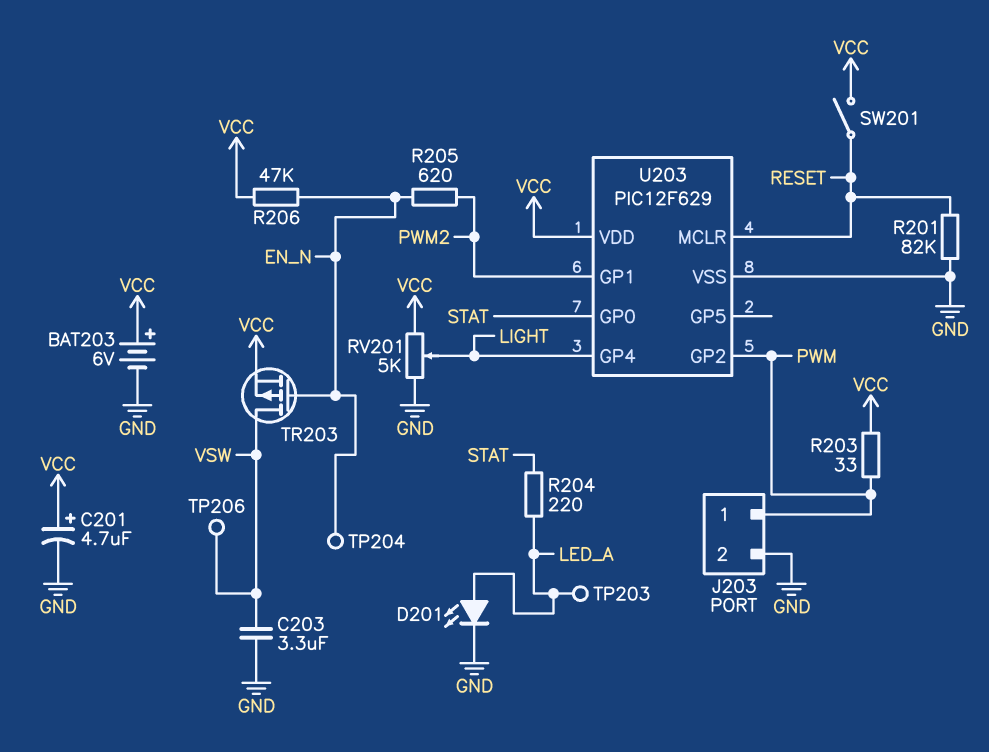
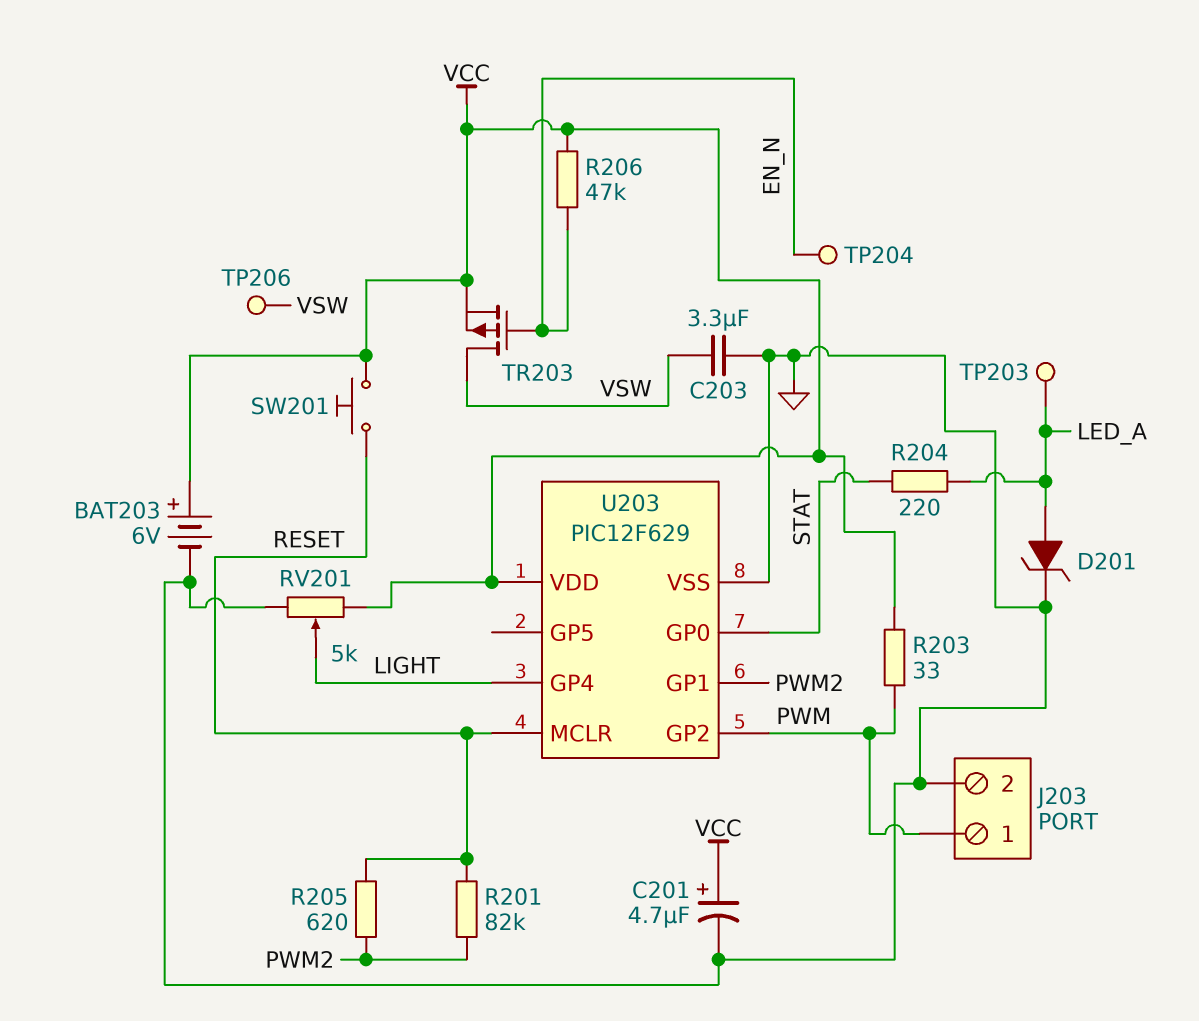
D201: LED (A LED_A, K GND) -> zener (A LED_A, K GND)
R201: 82k (GND, RESET) -> 82k (PWM2, RESET)
R205: 620 (EN_N, PWM2) -> 620 (PWM2, RESET)
SW201: switch (RESET, VCC) -> button (RESET, VCC)

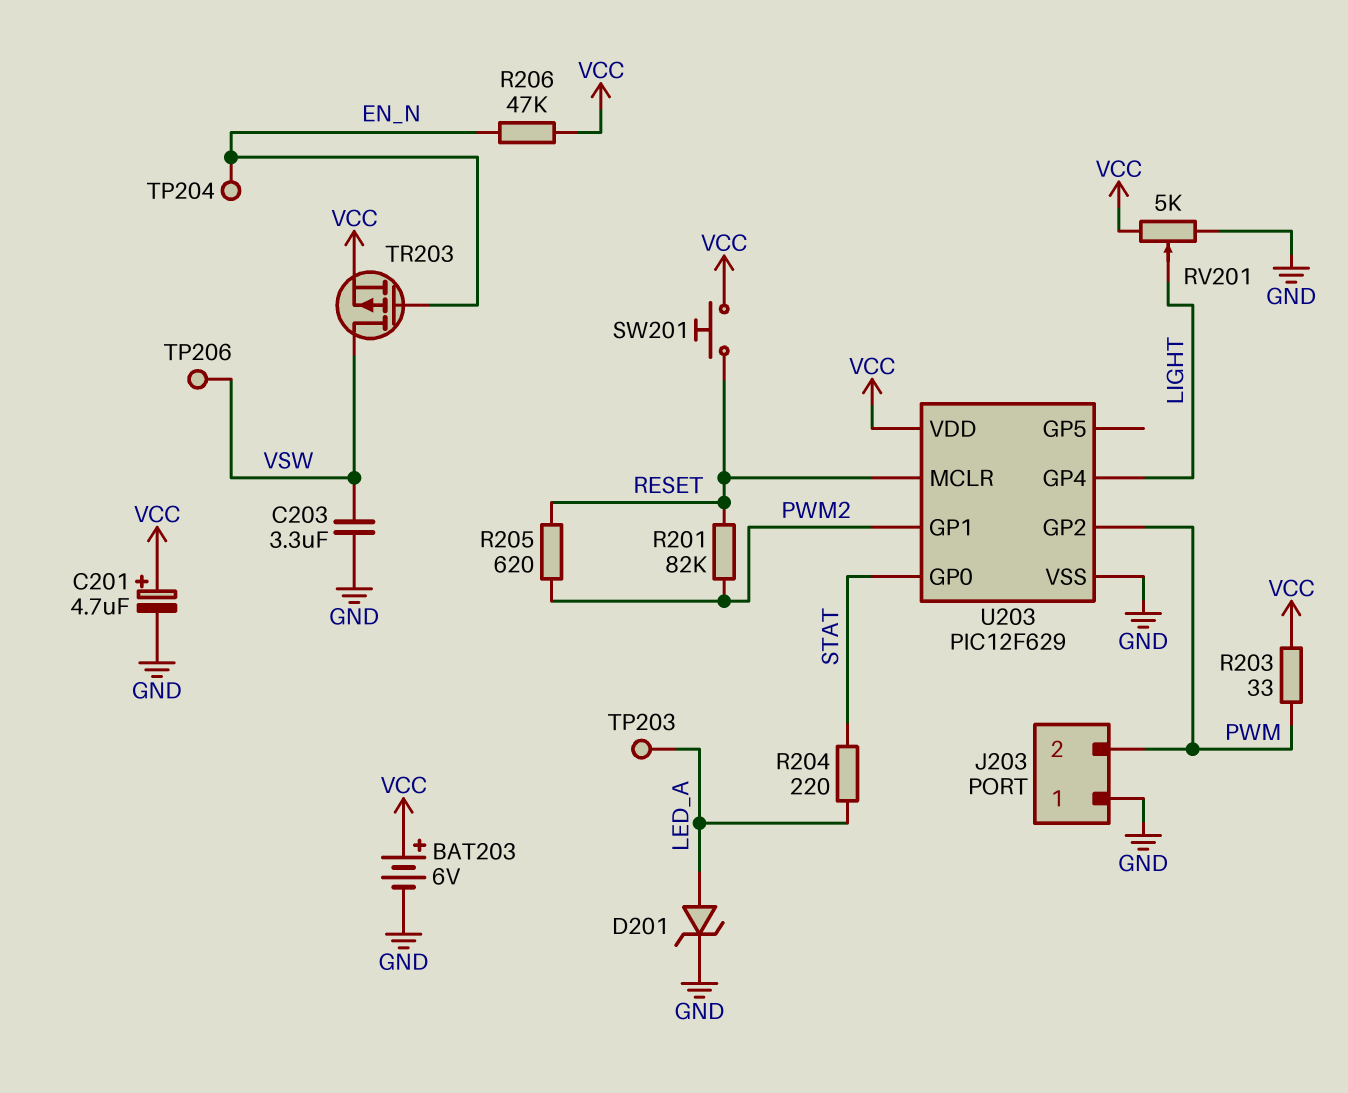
J203 pin 1: PWM -> GND
J203 pin 2: GND -> PWM

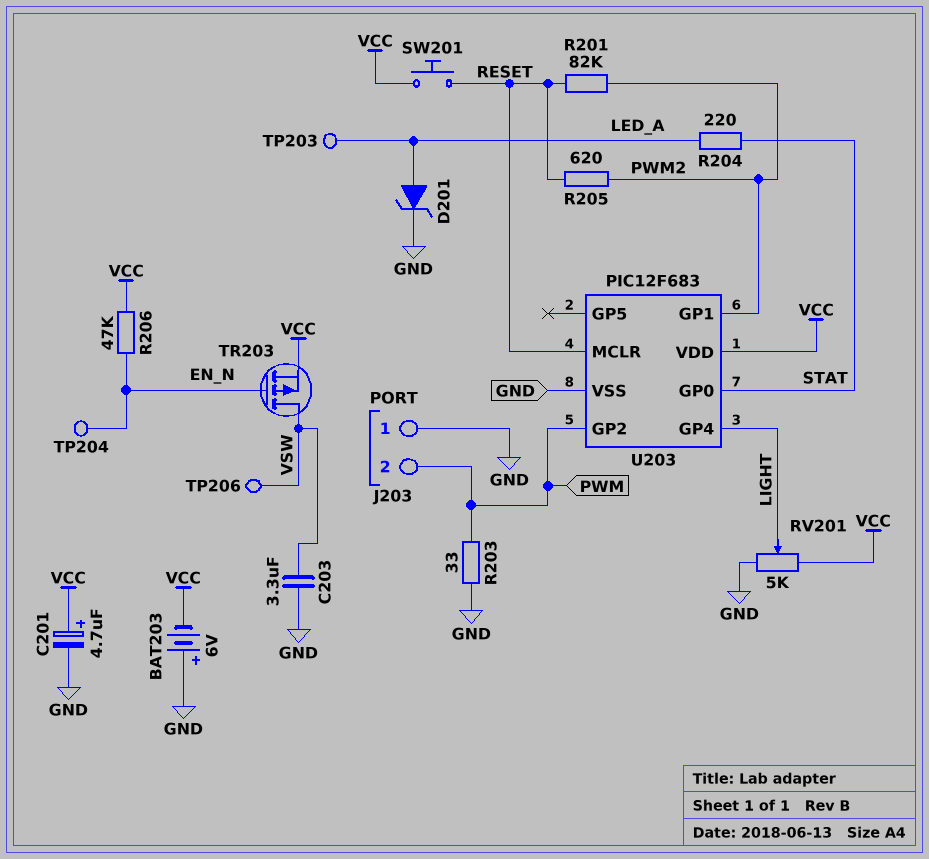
BAT203: 6V (plus VCC, minus GND) -> 6V (plus GND, minus VCC)
R203: 33 (PWM, VCC) -> 33 (GND, PWM)
U203: PIC12F629 -> PIC12F683

